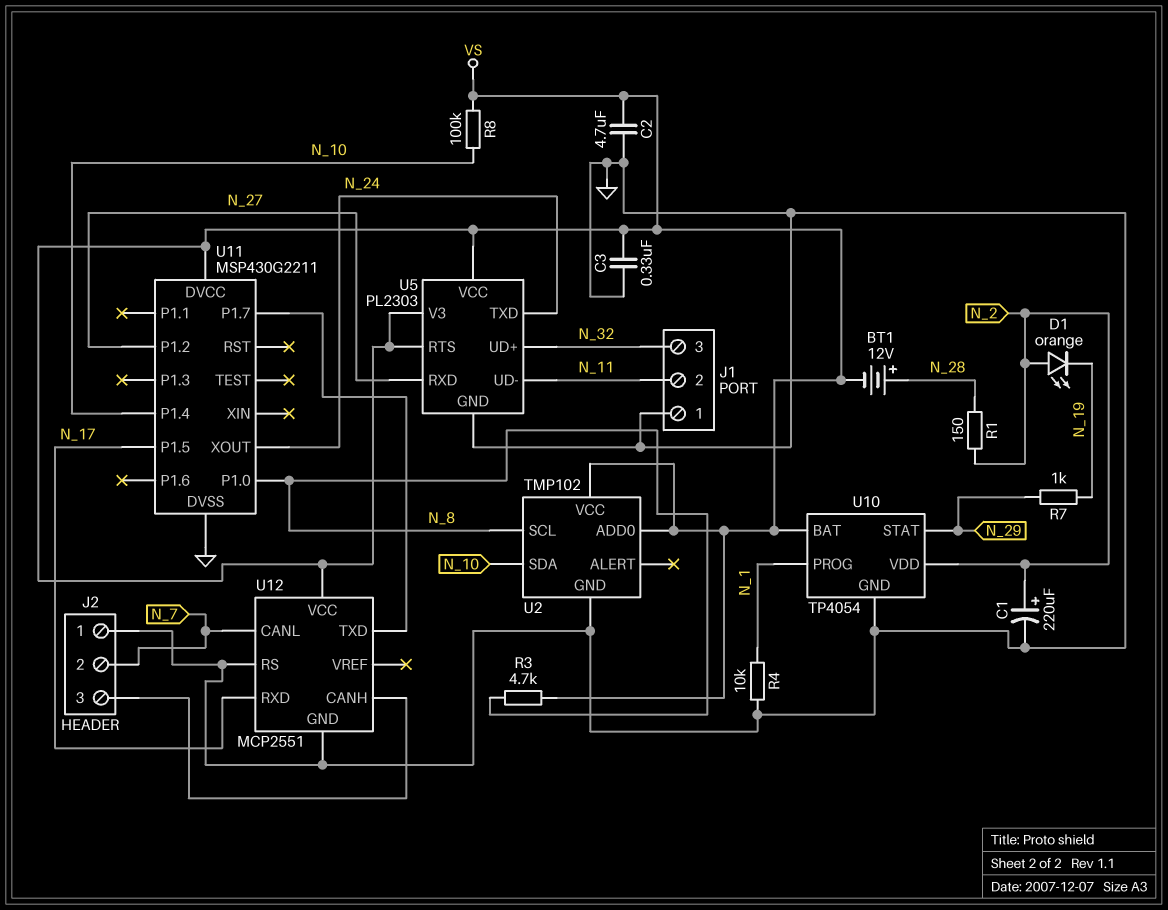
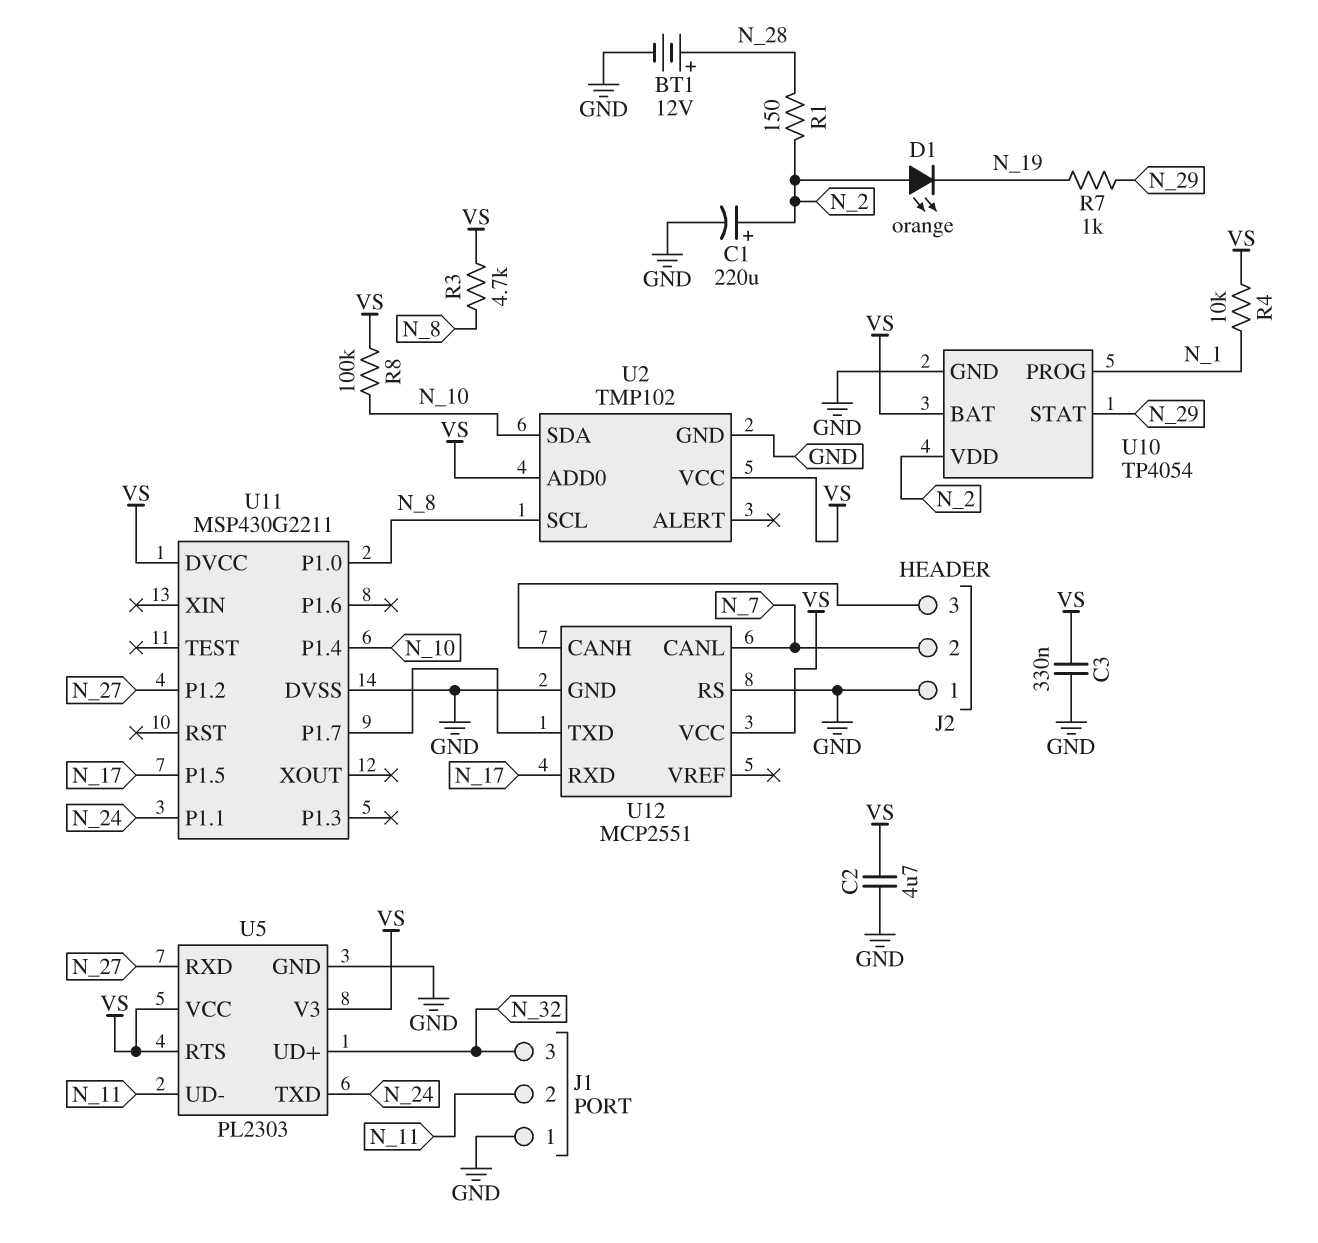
BT1: 12V (plus N_28, minus VS) -> 12V (plus N_28, minus GND)
R4: 10k (GND, N_1) -> 10k (N_1, VS)
U11 pin P1.1: none -> N_24
U11 pin XOUT: N_24 -> none

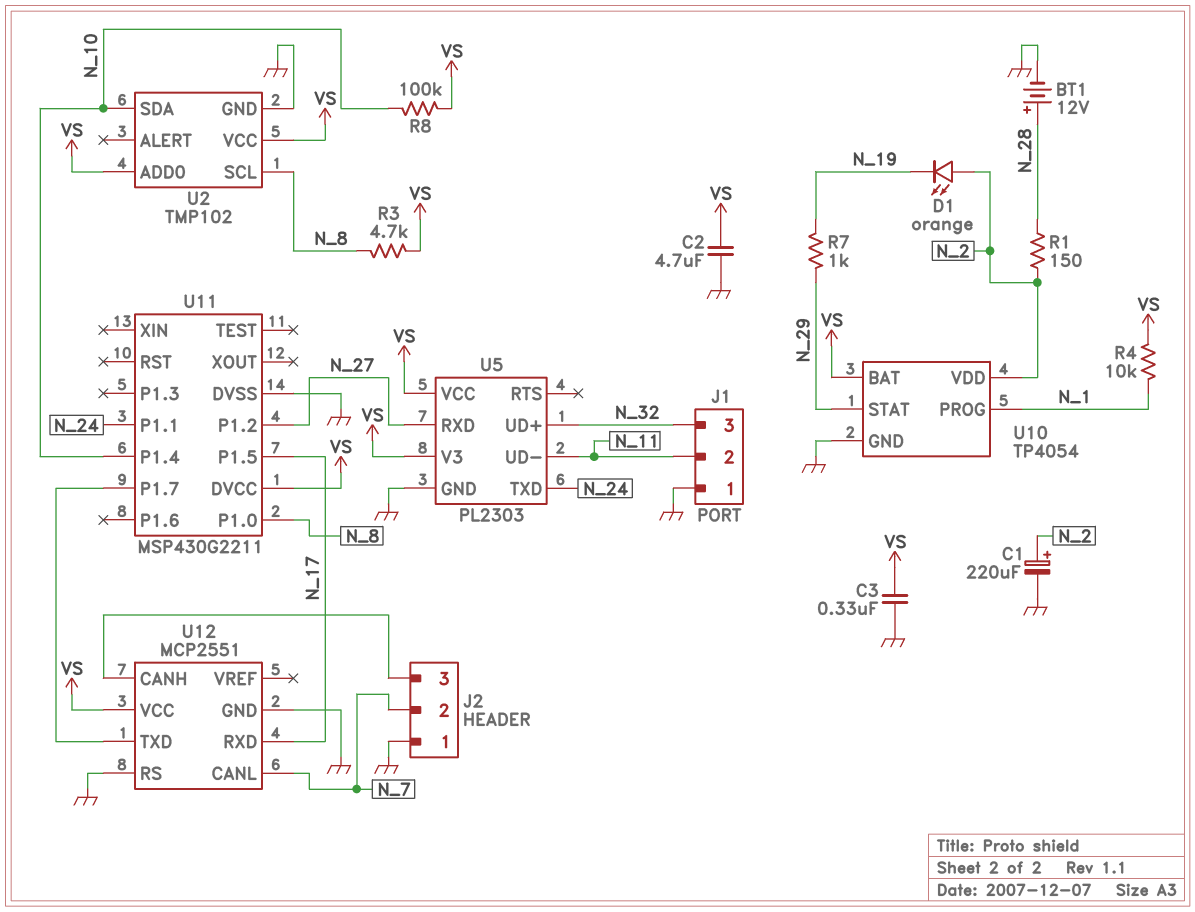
U5 pin RTS: VS -> none

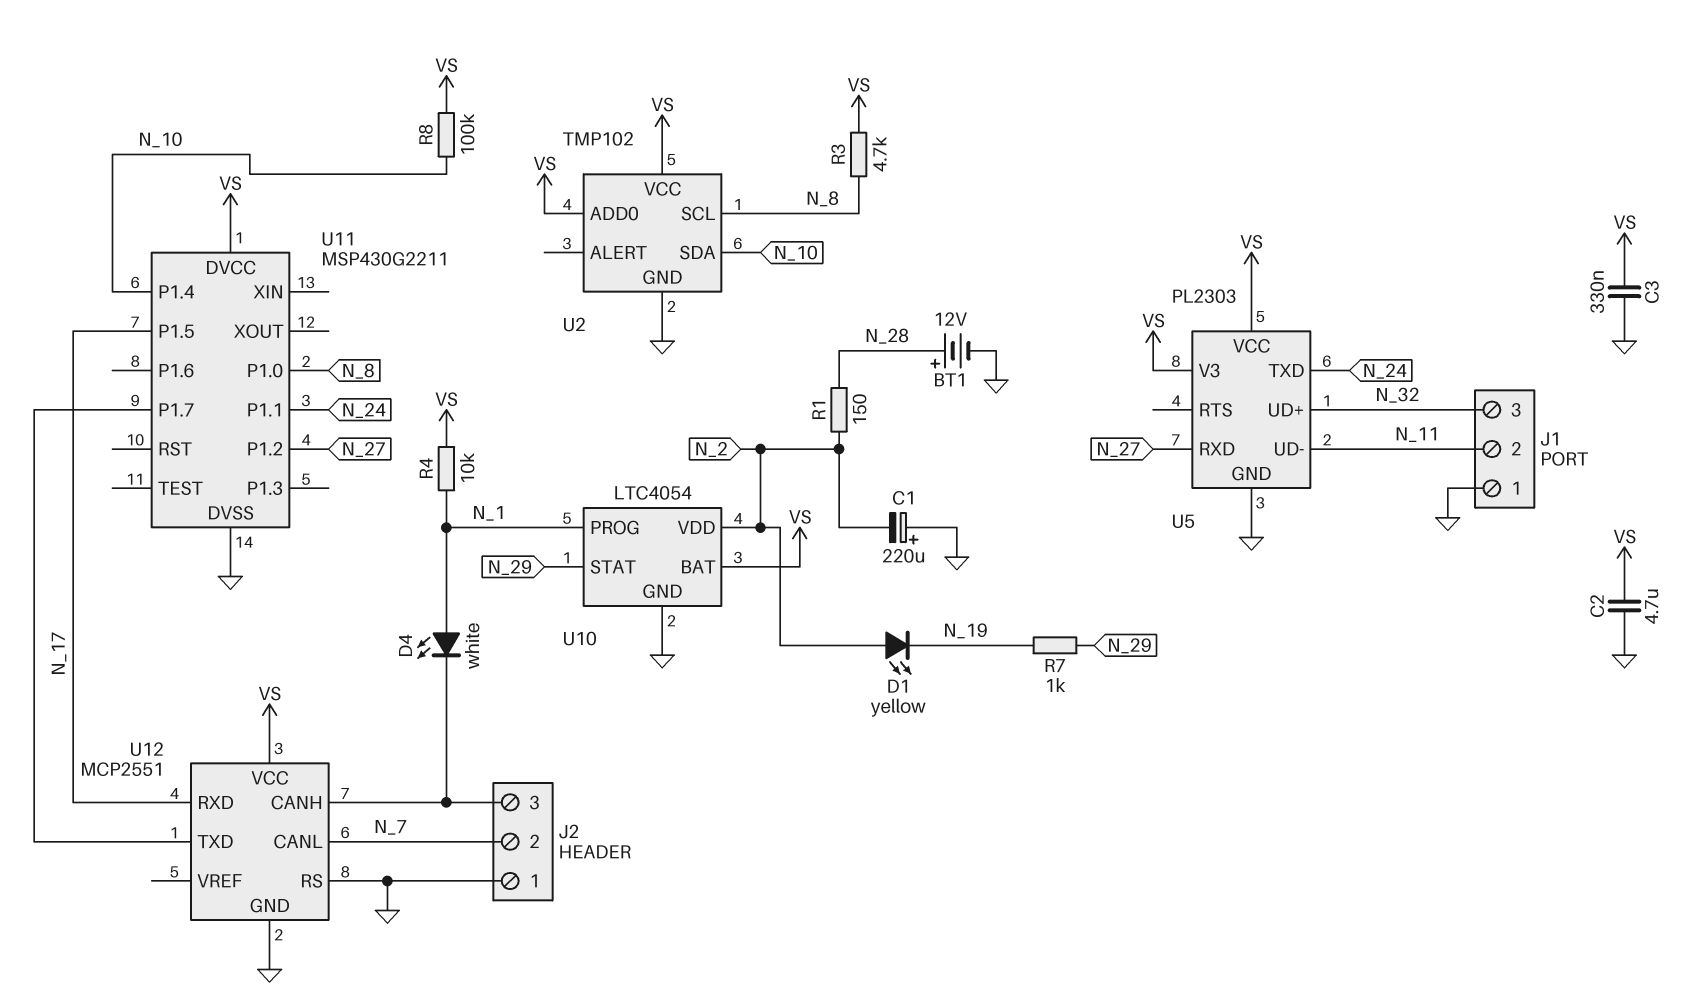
C1: 220uF (plus N_2, minus GND) -> 220uF (plus GND, minus N_2)
D1: LED orange (A N_2, K N_19) -> LED yellow (A N_2, K N_19)
D4: none -> LED white (A N_1, K J2/3)
U10: TP4054 -> LTC4054

